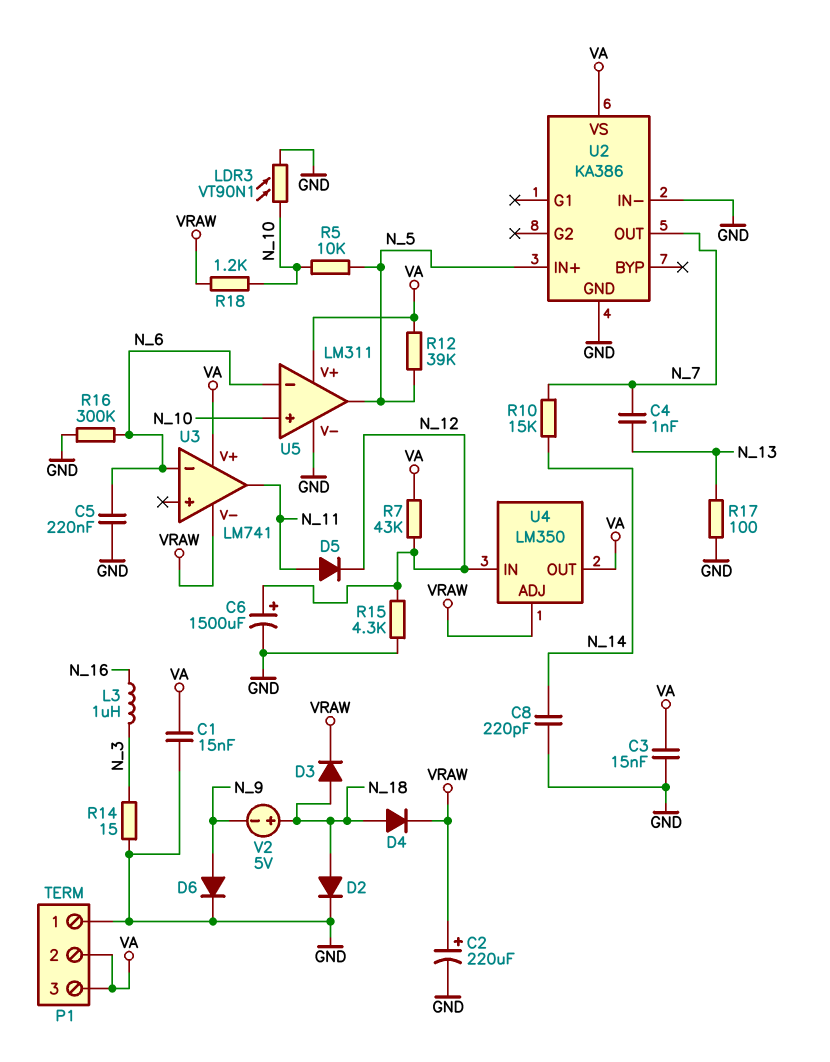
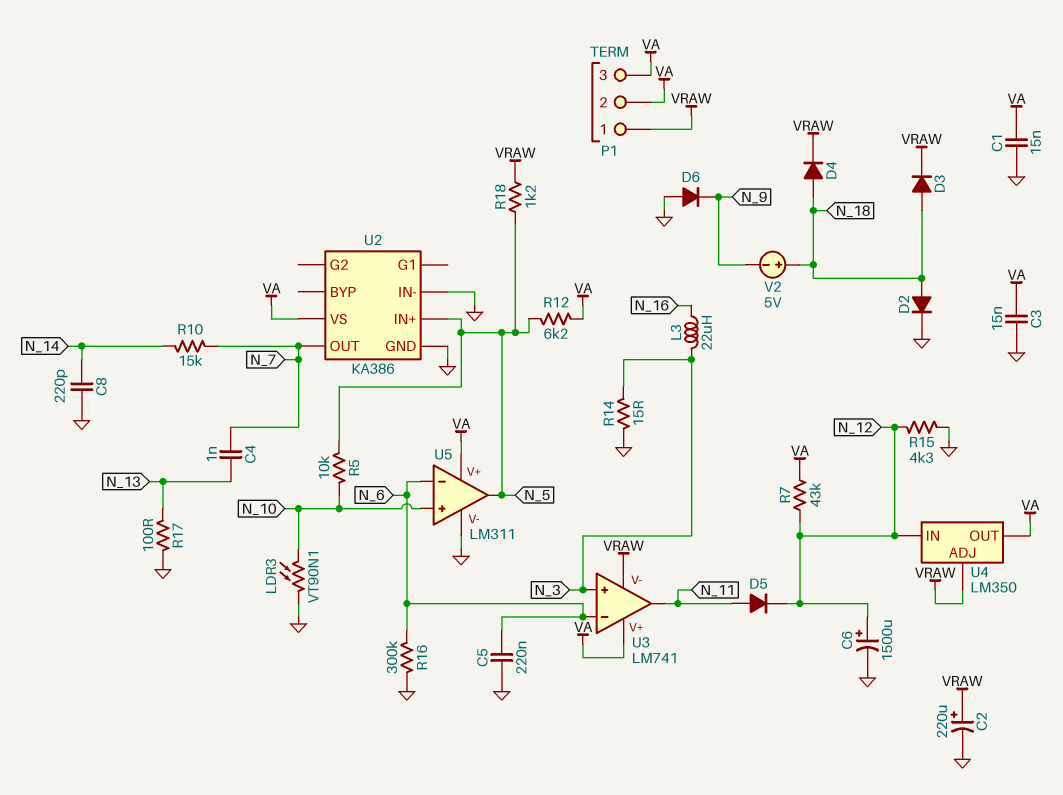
D6: diode (A N_9, K GND) -> diode (A GND, K N_9)
L3: 1uH (N_3, N_16) -> 22uH (N_3, N_16)
P1 pin 1: GND -> VRAW
R12: 39k (N_5, VA) -> 6.2k (N_5, VA)
R18: 1.2k (N_10, VRAW) -> 1.2k (N_5, VRAW)
U3 pin in+: none -> N_3

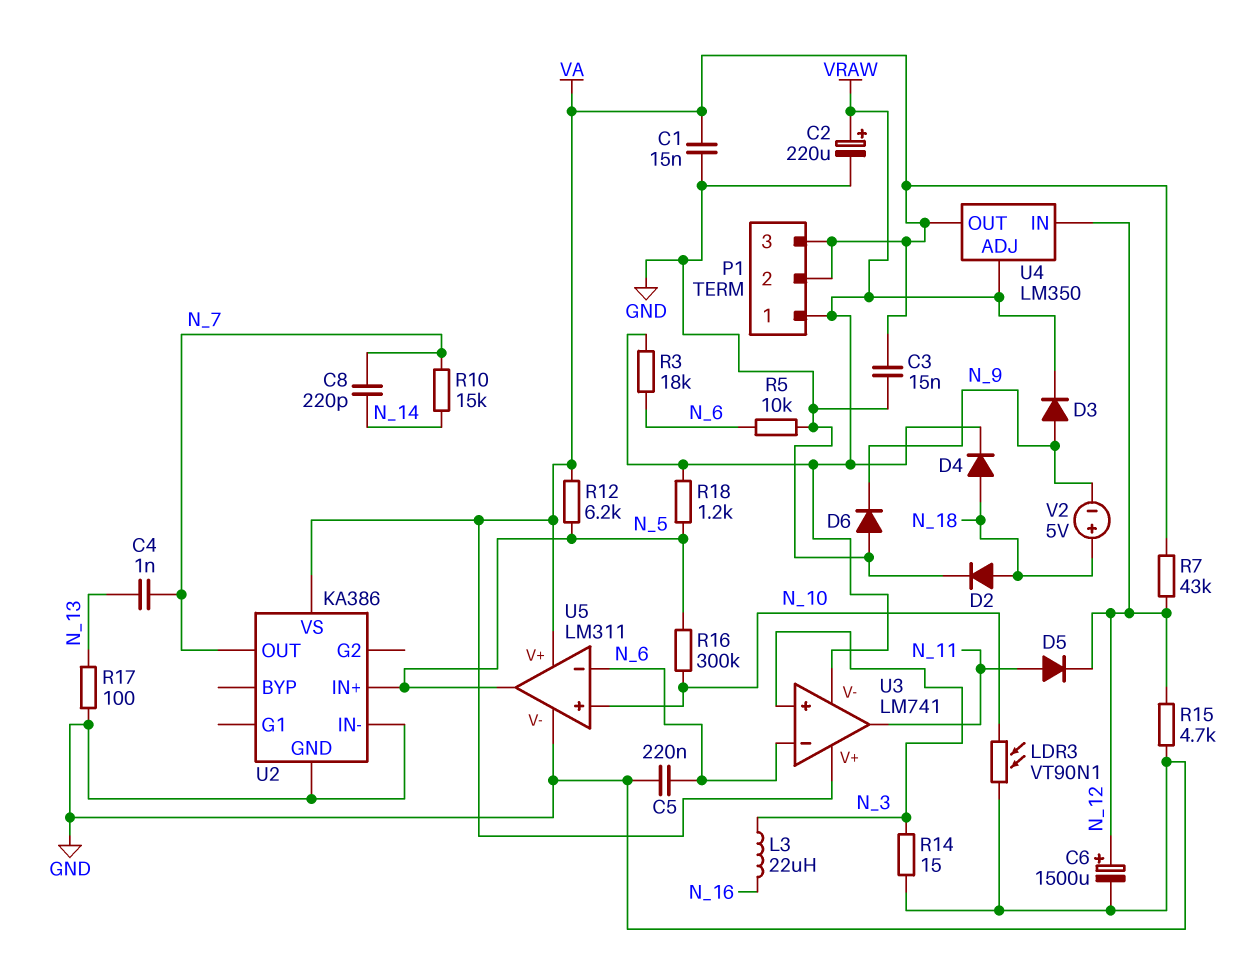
C8: 220pF (GND, N_14) -> 220pF (N_7, N_14)
D3: diode (A N_18, K VRAW) -> diode (A N_9, K VRAW)
R3: none -> 18k (N_6, VRAW)
R5: 10k (N_5, N_10) -> 10k (GND, N_6)
R15: 4.3k (GND, N_12) -> 4.7k (GND, N_12)
R16: 300k (GND, N_6) -> 300k (N_5, N_10)

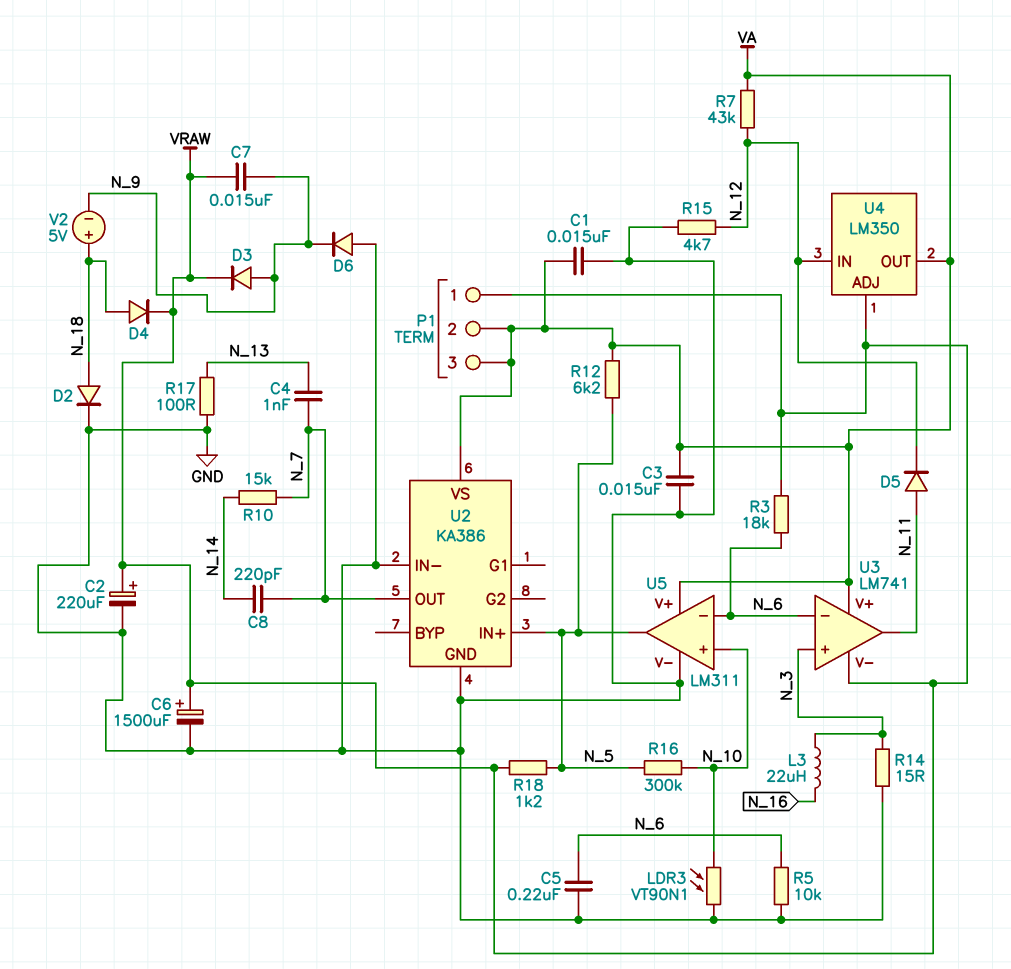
C6: 1500uF (plus N_12, minus GND) -> 1500uF (plus VRAW, minus GND)
C7: none -> 15nF (N_9, VRAW)

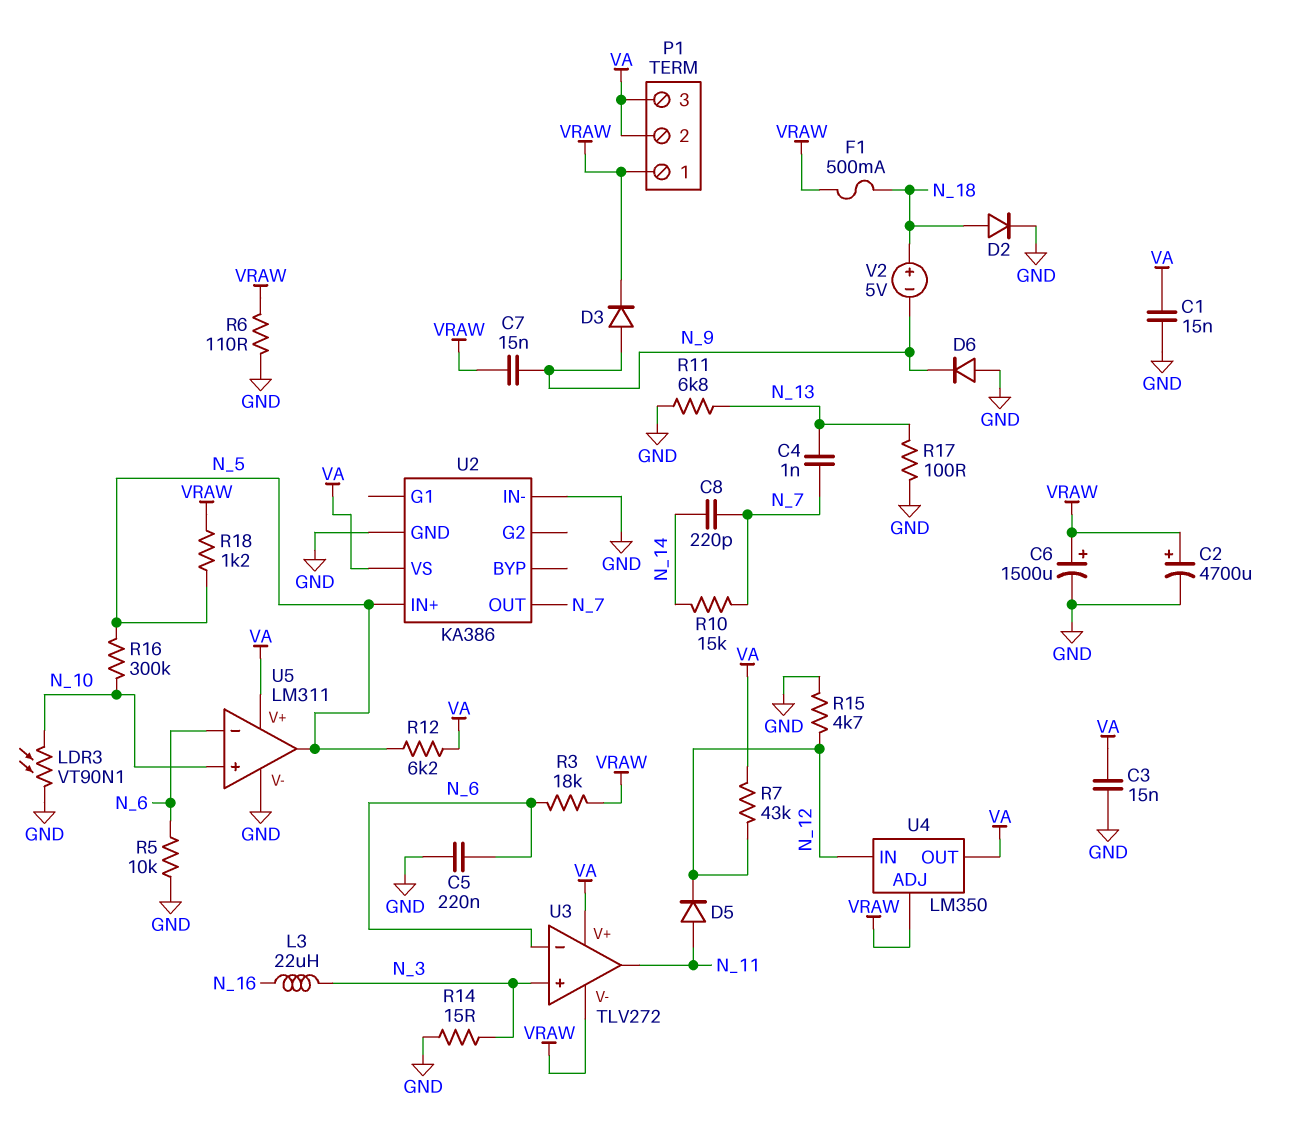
C2: 220uF (plus VRAW, minus GND) -> 4700uF (plus VRAW, minus GND)
D4: diode (A N_18, K VRAW) -> none
F1: none -> 500mA (N_18, VRAW)
R6: none -> 110 (GND, VRAW)
R11: none -> 6.8k (GND, N_13)
U3: LM741 -> TLV272

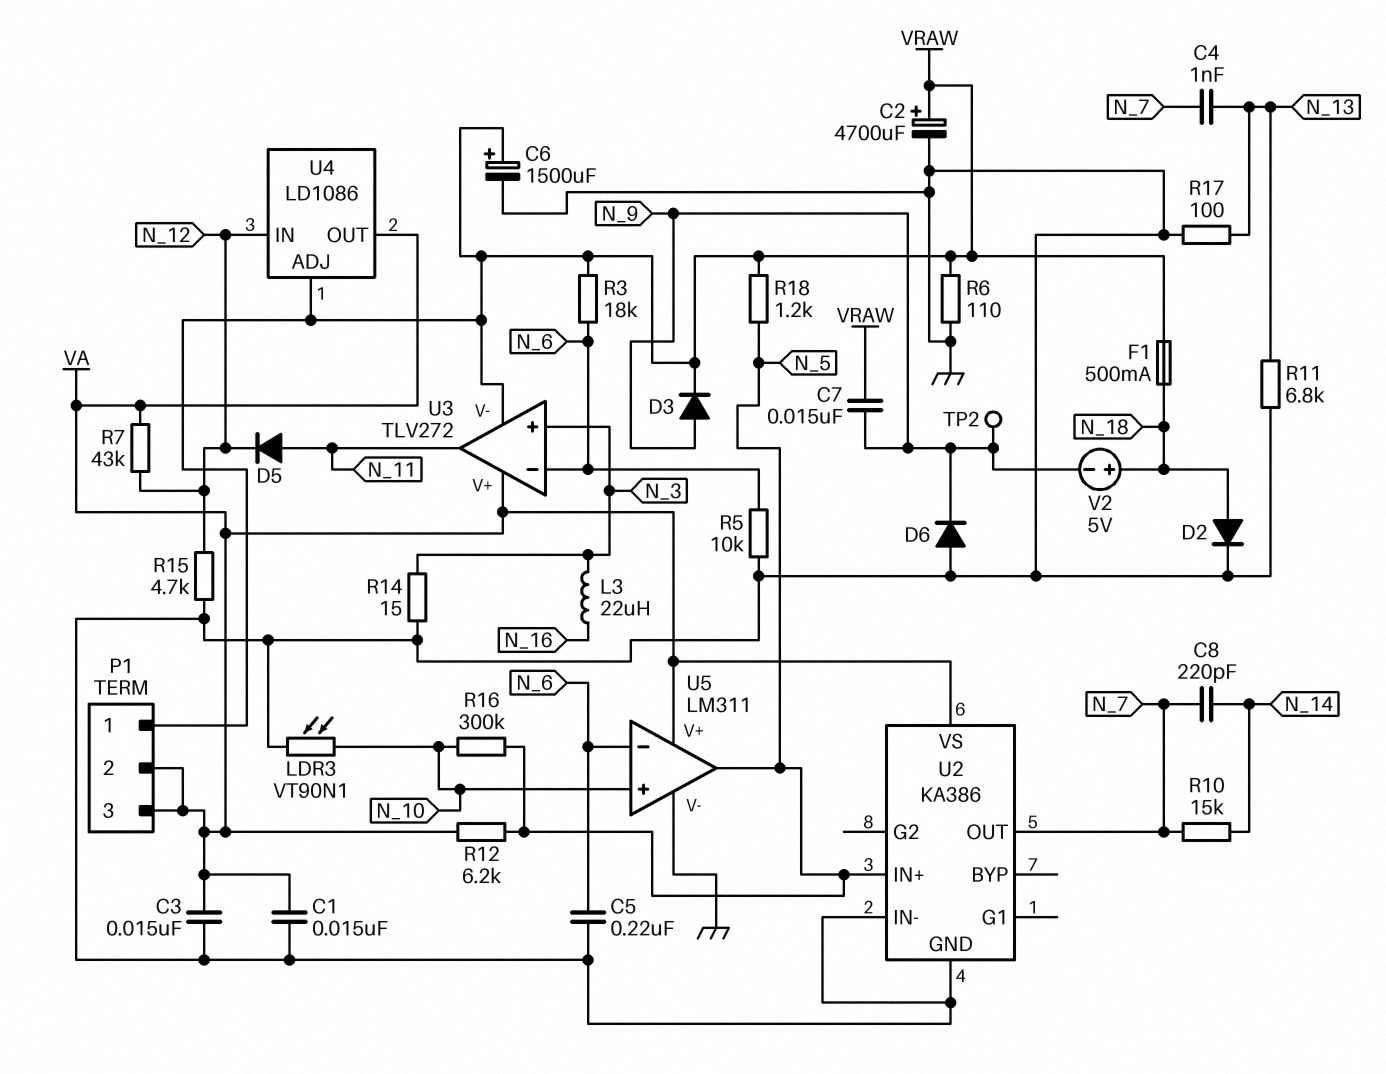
TP2: none -> test point (N_9)
U4: LM350 -> LD1086

